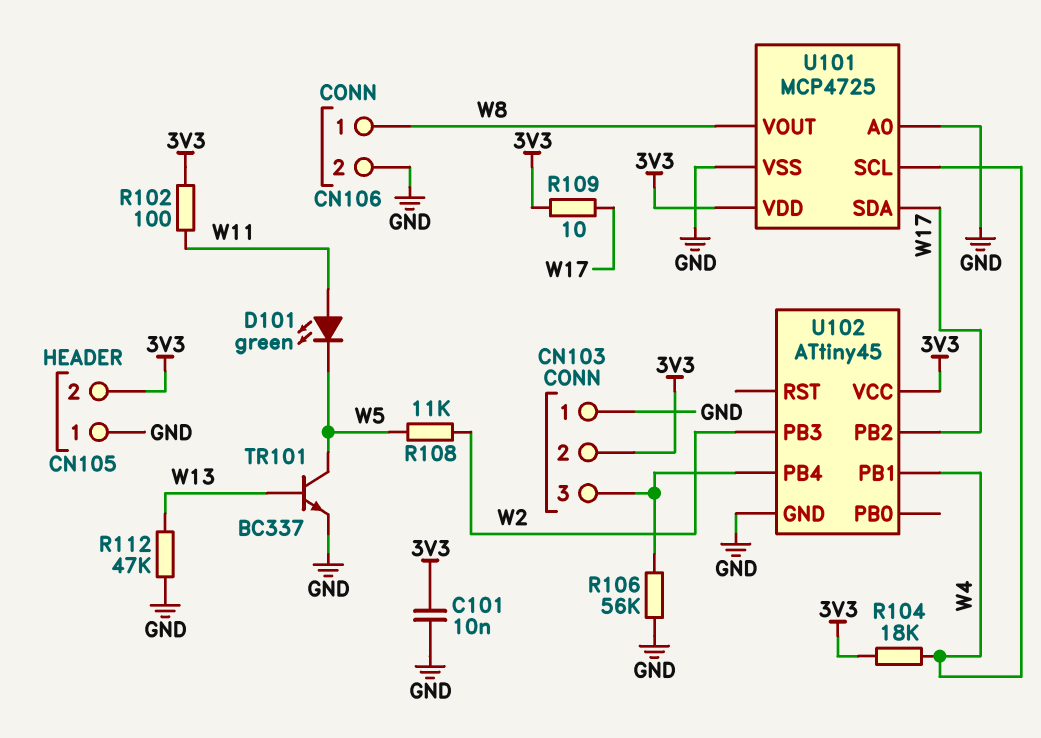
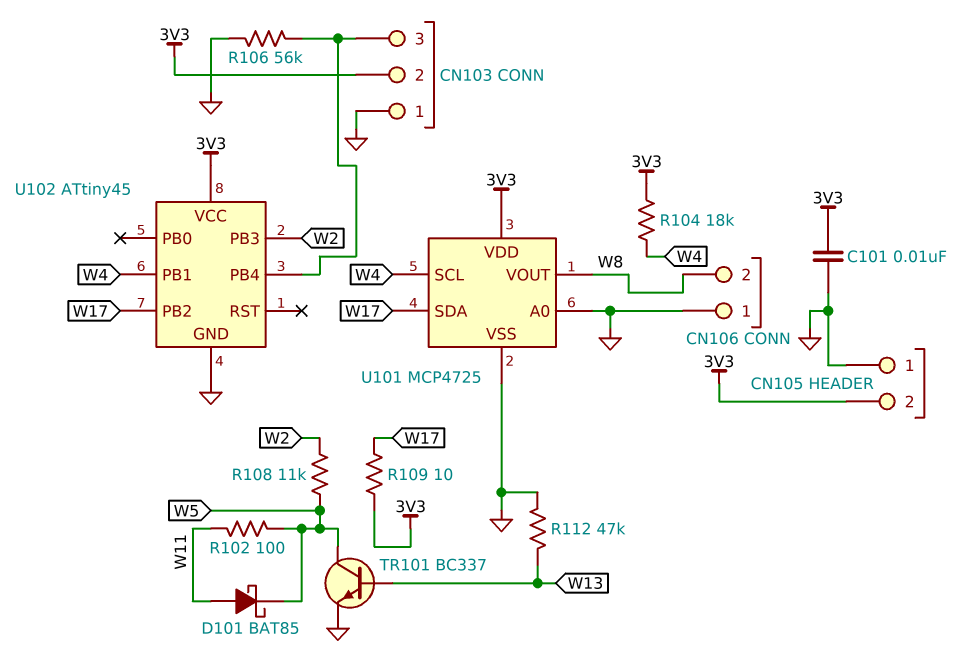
CN106 pin 1: W8 -> GND
CN106 pin 2: GND -> W8
D101: LED green (A W11, K W5) -> schottky BAT85 (A W11, K W5)
R102: 100 (3V3, W11) -> 100 (W5, W11)

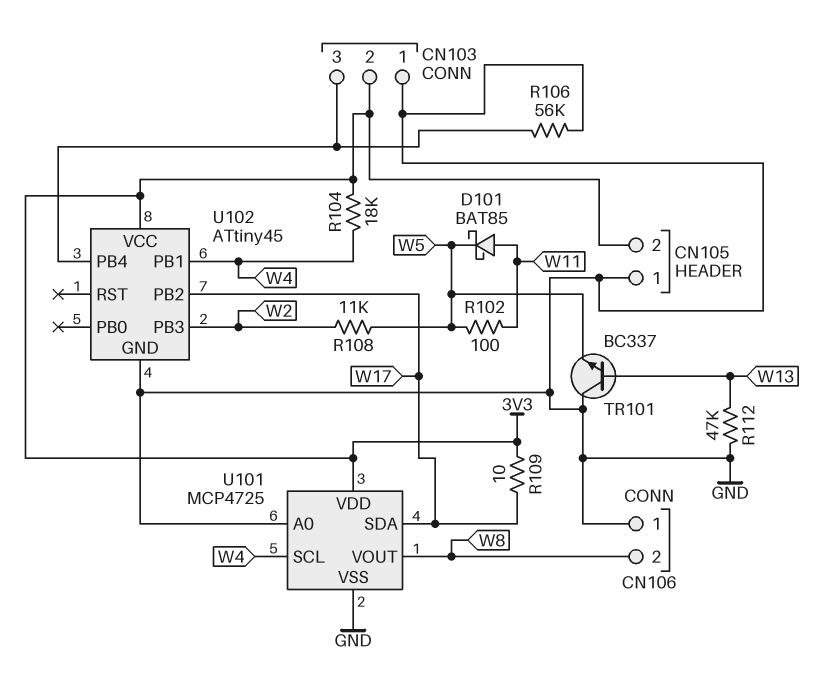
C101: 10nF (3V3, GND) -> none
TR101: NPN BC337 (B W13, C W5, E GND) -> NPN BC337 (B W13, C GND, E W5)

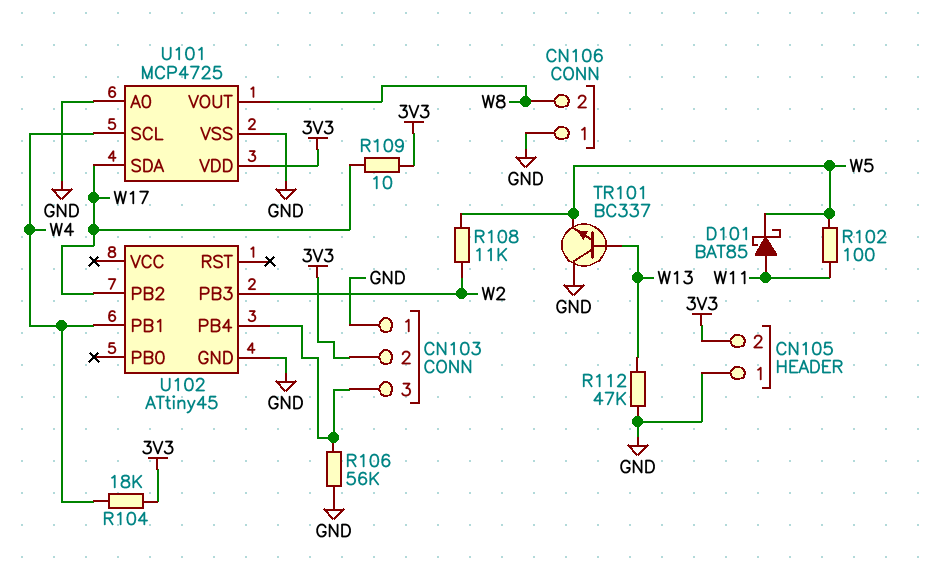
U102 pin VCC: 3V3 -> none

